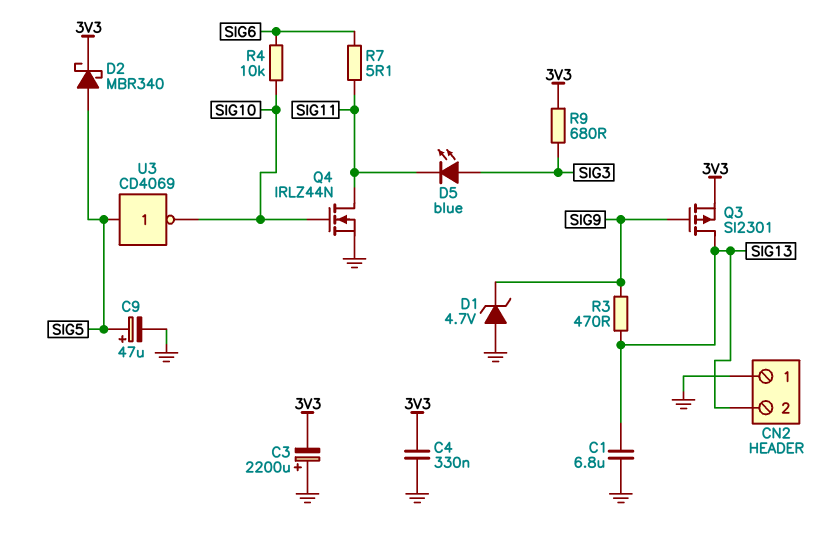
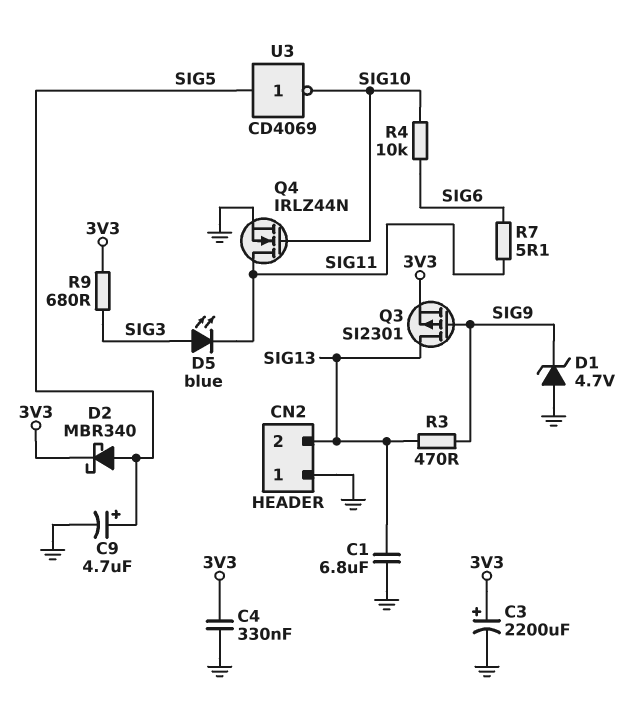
C3: 2200uF (plus GND, minus 3V3) -> 2200uF (plus 3V3, minus GND)
C9: 47uF (plus SIG5, minus GND) -> 4.7uF (plus SIG5, minus GND)

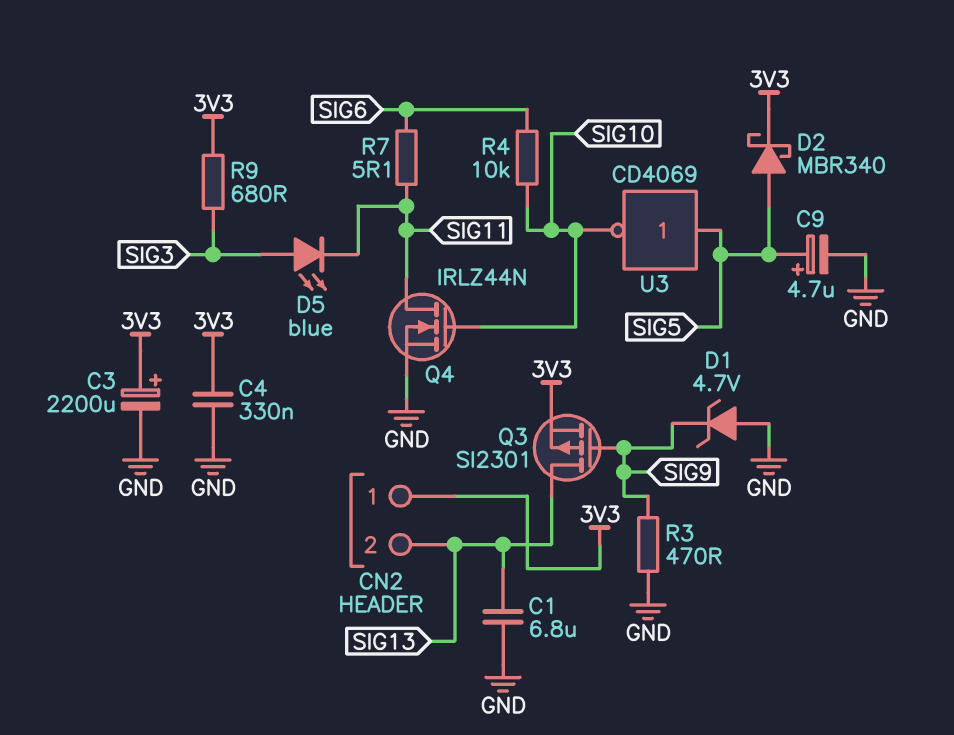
CN2 pin 1: GND -> 3V3
R3: 470 (SIG9, SIG13) -> 470 (GND, SIG9)

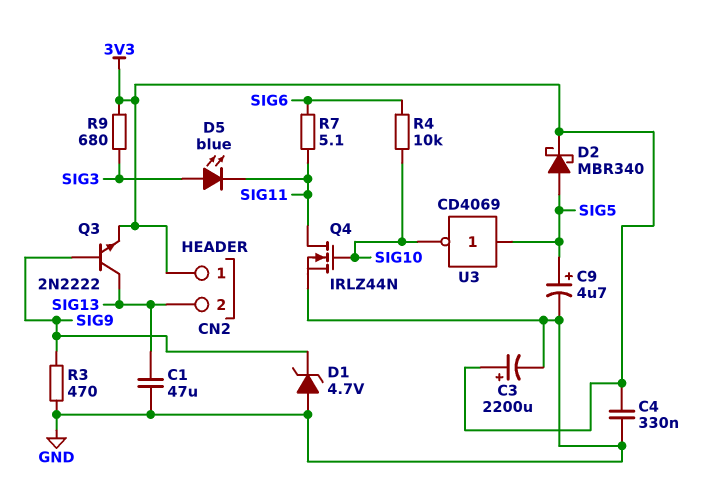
C1: 6.8uF (GND, SIG13) -> 47uF (GND, SIG13)
Q3: PMOS SI2301 (G SIG9, D SIG13, S 3V3) -> NPN 2N2222 (B SIG9, C SIG13, E 3V3)

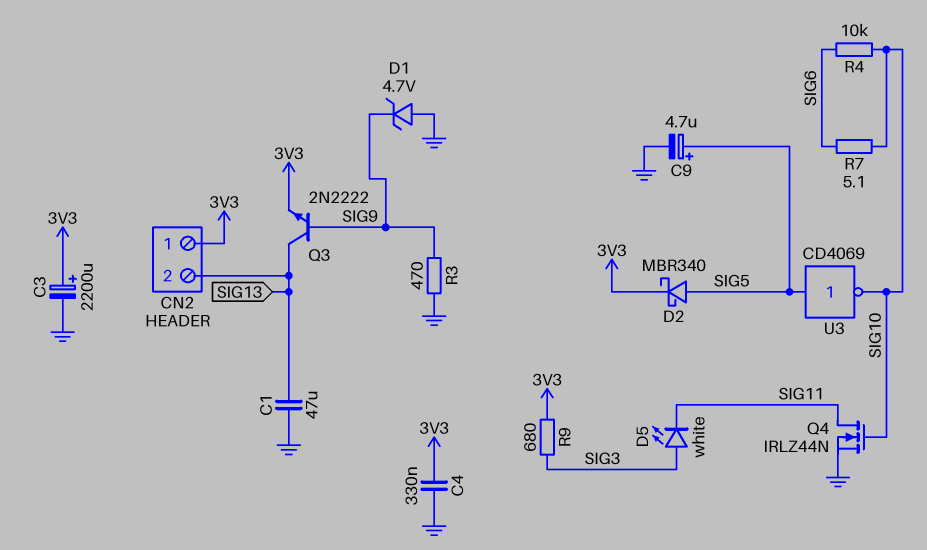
D5: LED blue (A SIG3, K SIG11) -> LED white (A SIG3, K SIG11)
R7: 5.1 (SIG6, SIG11) -> 5.1 (SIG6, SIG10)

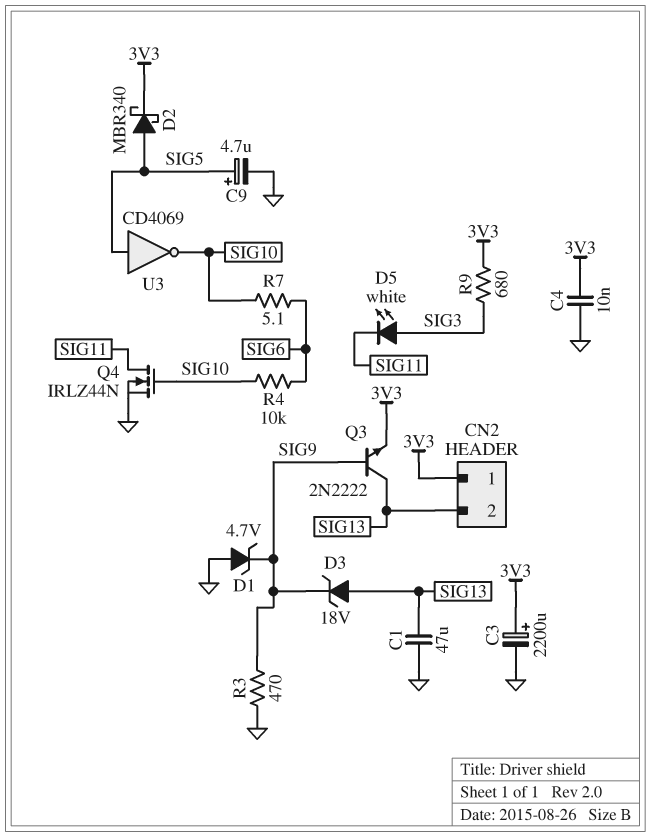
C4: 330nF (3V3, GND) -> 10nF (3V3, GND)
D3: none -> zener 18V (A SIG13, K SIG9)

